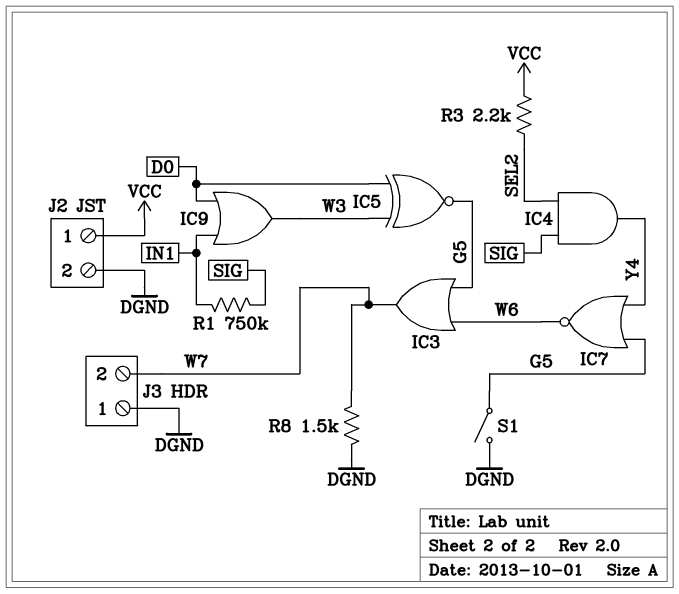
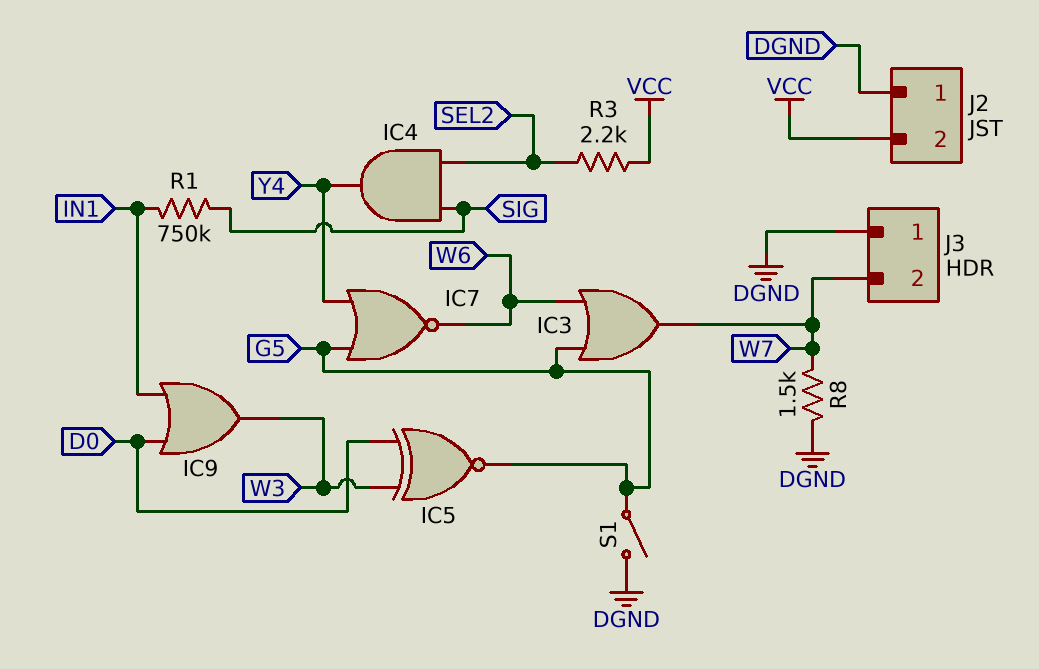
J2 pin 1: VCC -> DGND
J2 pin 2: DGND -> VCC

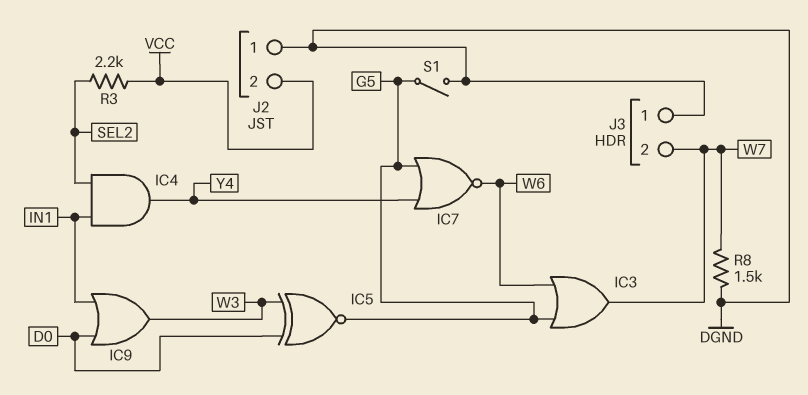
IC4: AND (in SEL2, in SIG, out Y4) -> AND (in IN1, in SEL2, out Y4)
R1: 750k (IN1, SIG) -> none

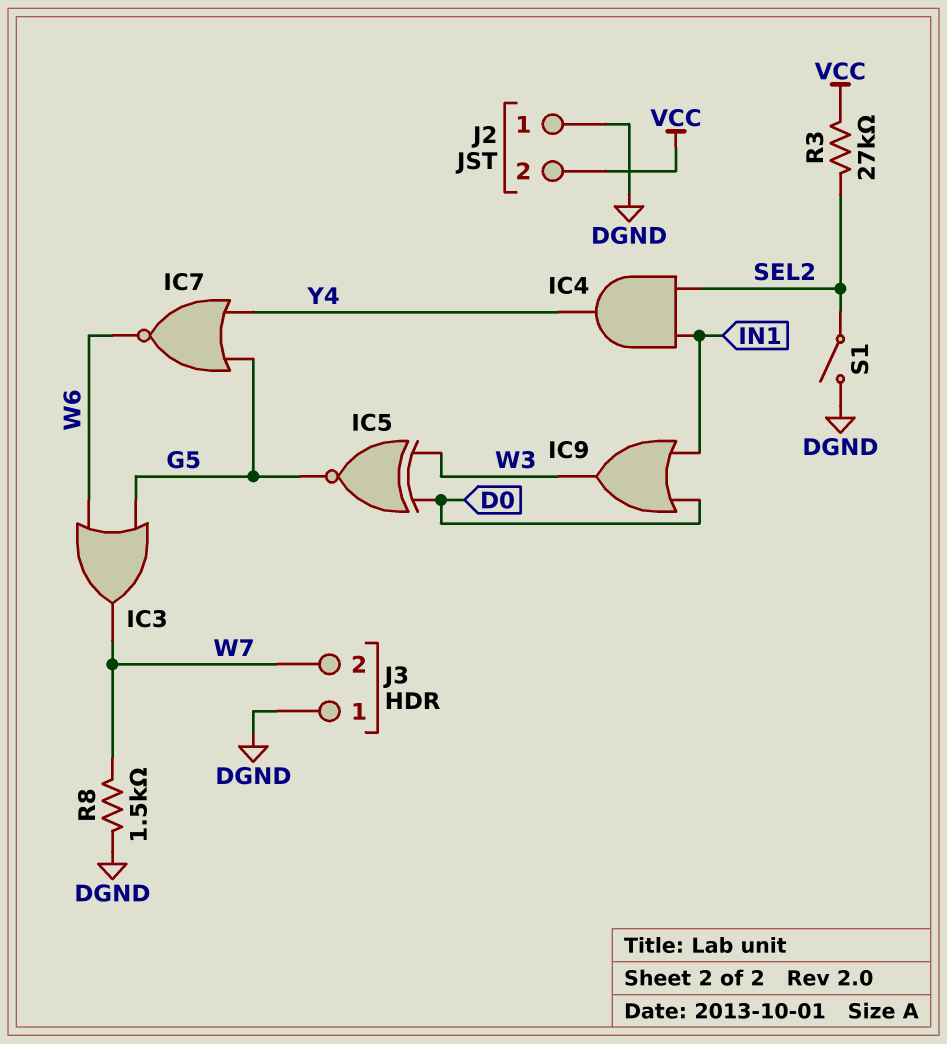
R3: 2.2k (SEL2, VCC) -> 27k (SEL2, VCC)
S1: switch (DGND, G5) -> switch (DGND, SEL2)

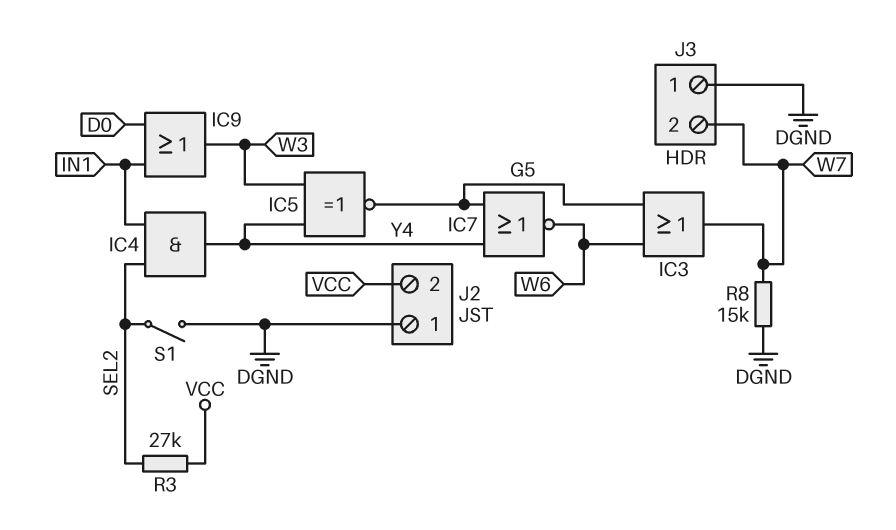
IC5: XNOR (in D0, in W3, out G5) -> XNOR (in W3, in Y4, out G5)
R8: 1.5k (DGND, W7) -> 15k (DGND, W7)

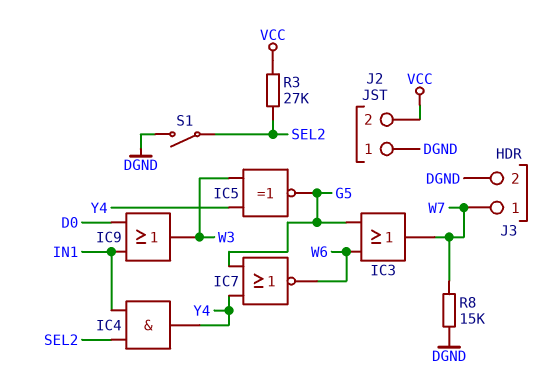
J3 pin 1: DGND -> W7
J3 pin 2: W7 -> DGND

